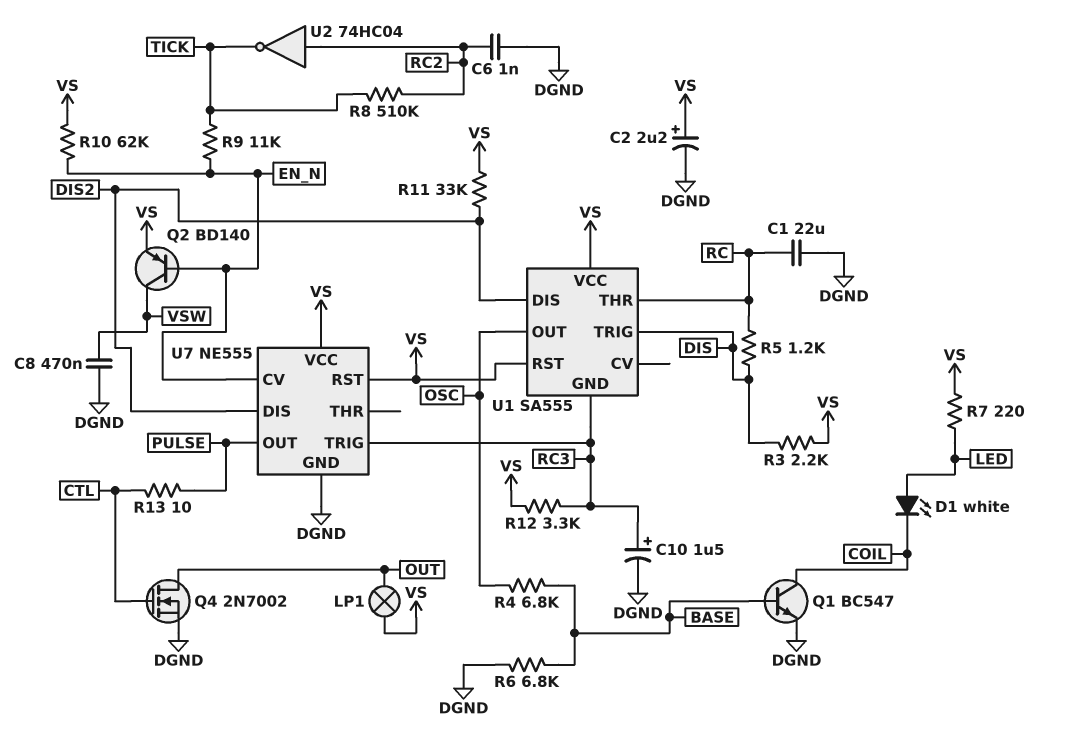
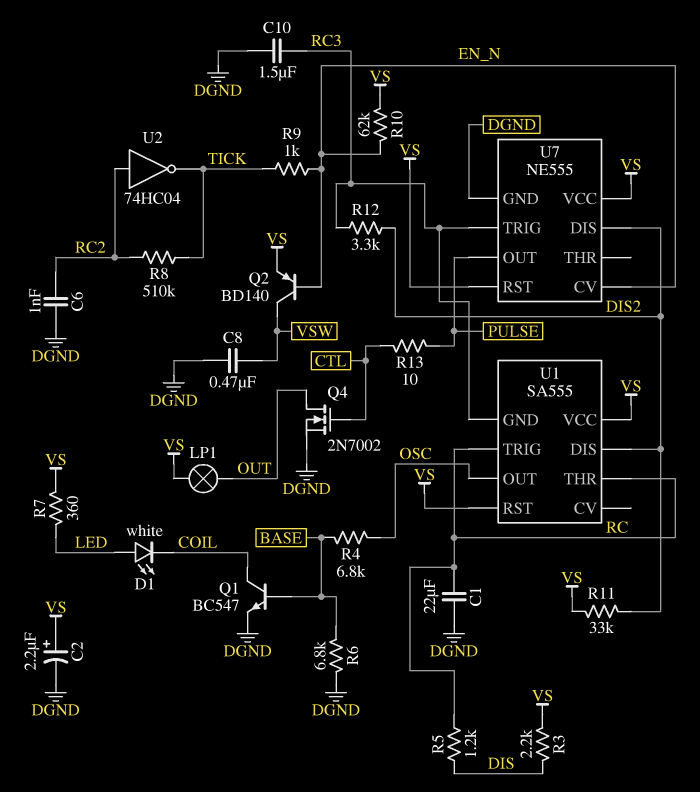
C10: 1.5uF (plus RC3, minus DGND) -> 1.5uF (DGND, RC3)
R7: 220 (LED, VS) -> 360 (LED, VS)
R9: 11k (EN_N, TICK) -> 1k (EN_N, TICK)
R12: 3.3k (RC3, VS) -> 3.3k (DIS2, RC3)
U1 pin TRIG: DIS -> RC

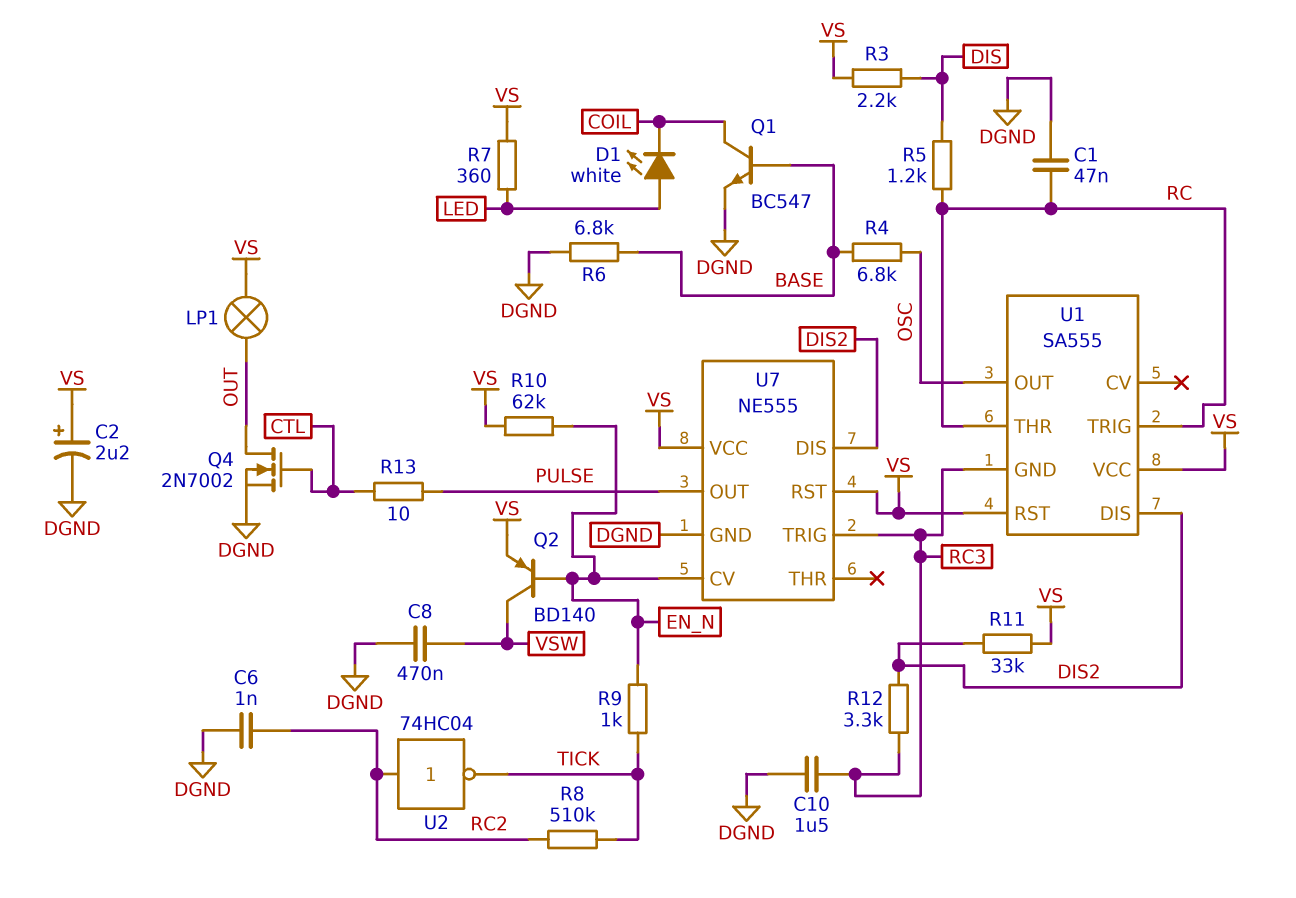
C1: 22uF (DGND, RC) -> 47nF (DGND, RC)

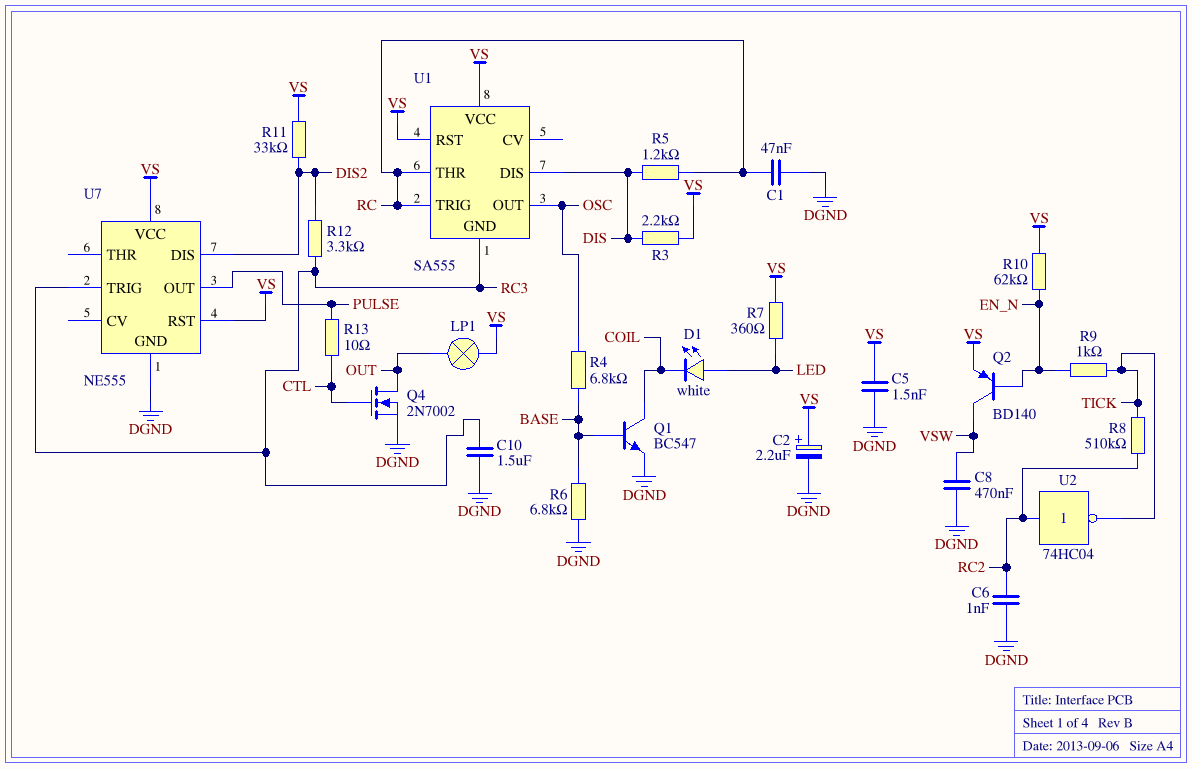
C5: none -> 1.5nF (DGND, VS)
U1 pin DIS: DIS2 -> DIS
U7 pin CV: EN_N -> none

